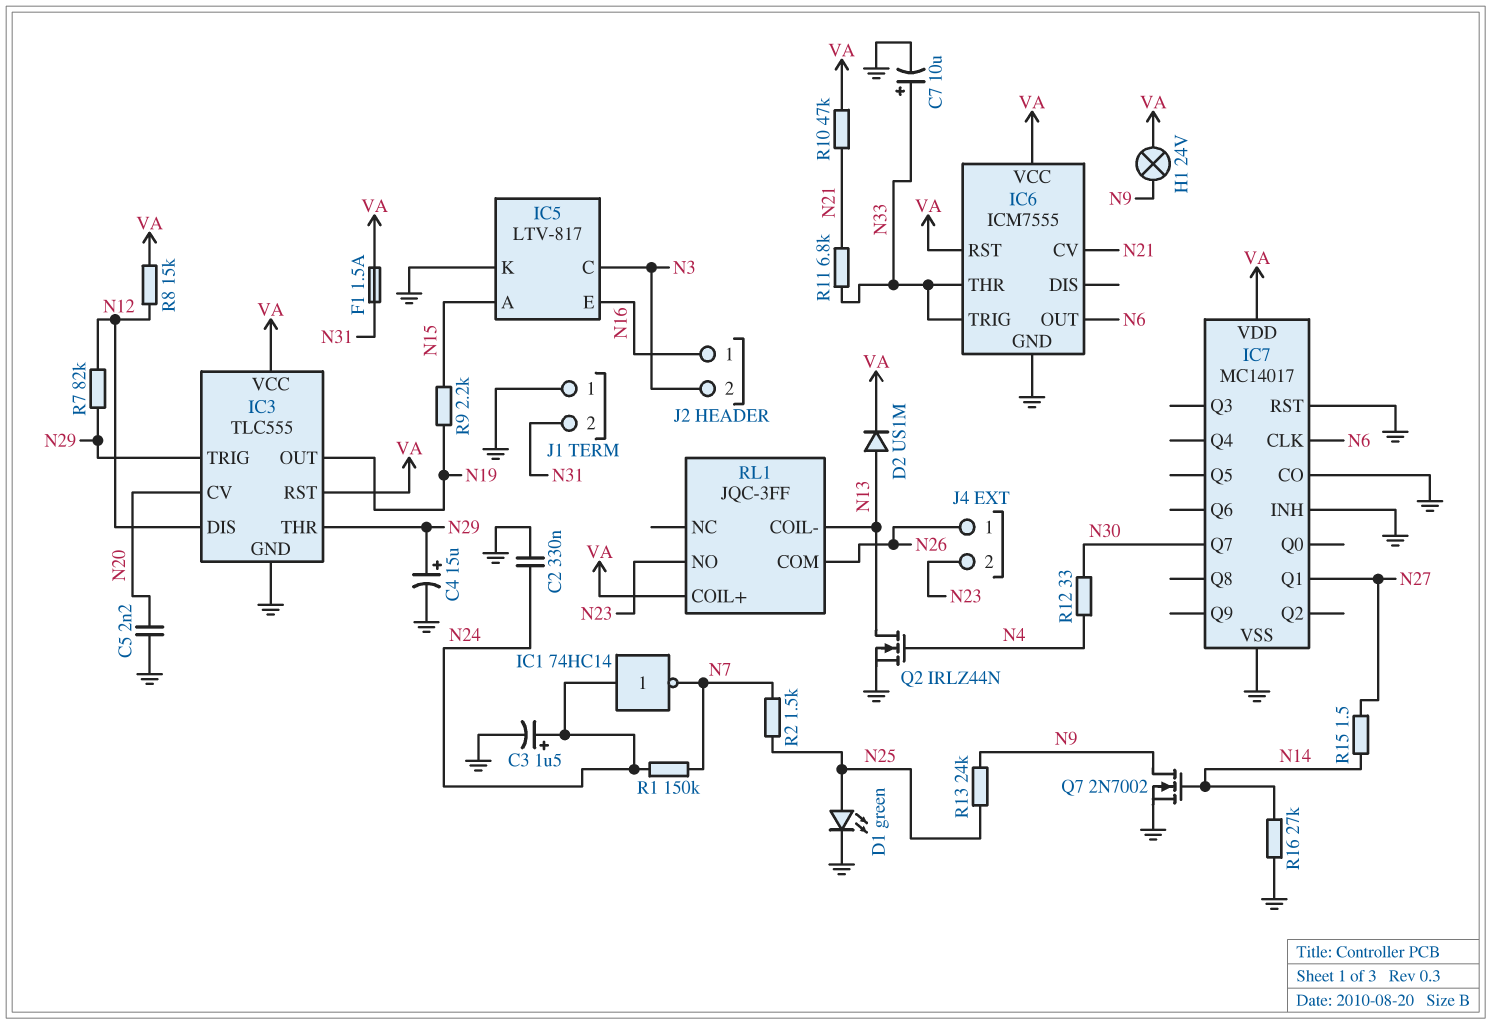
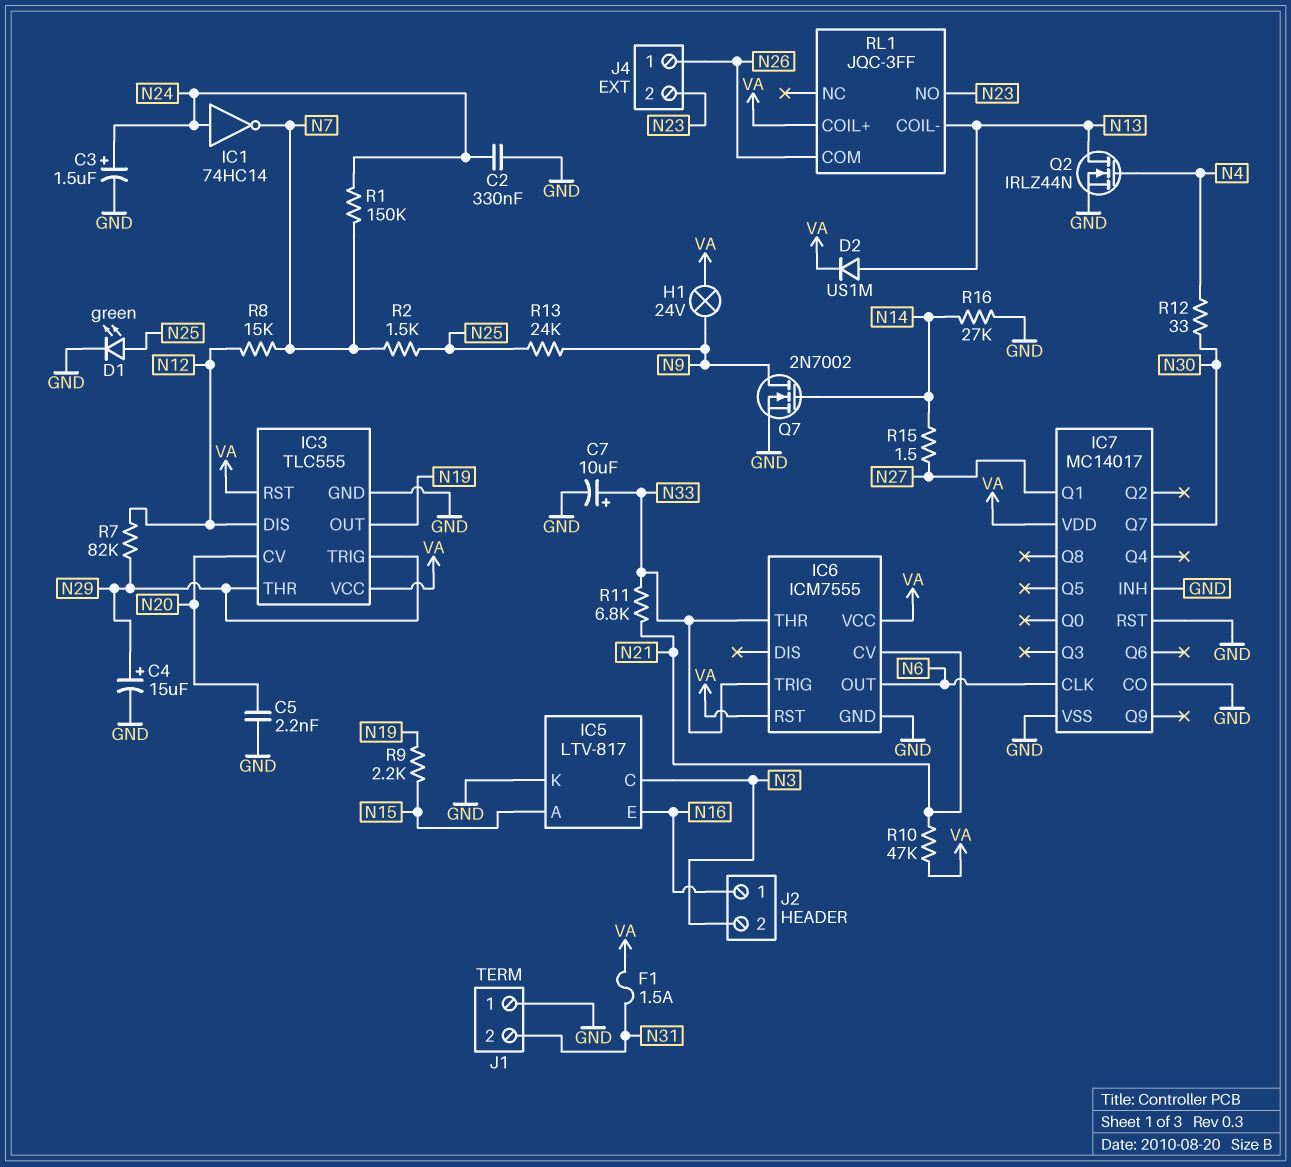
R8: 15k (N12, VA) -> 15k (N7, N12)

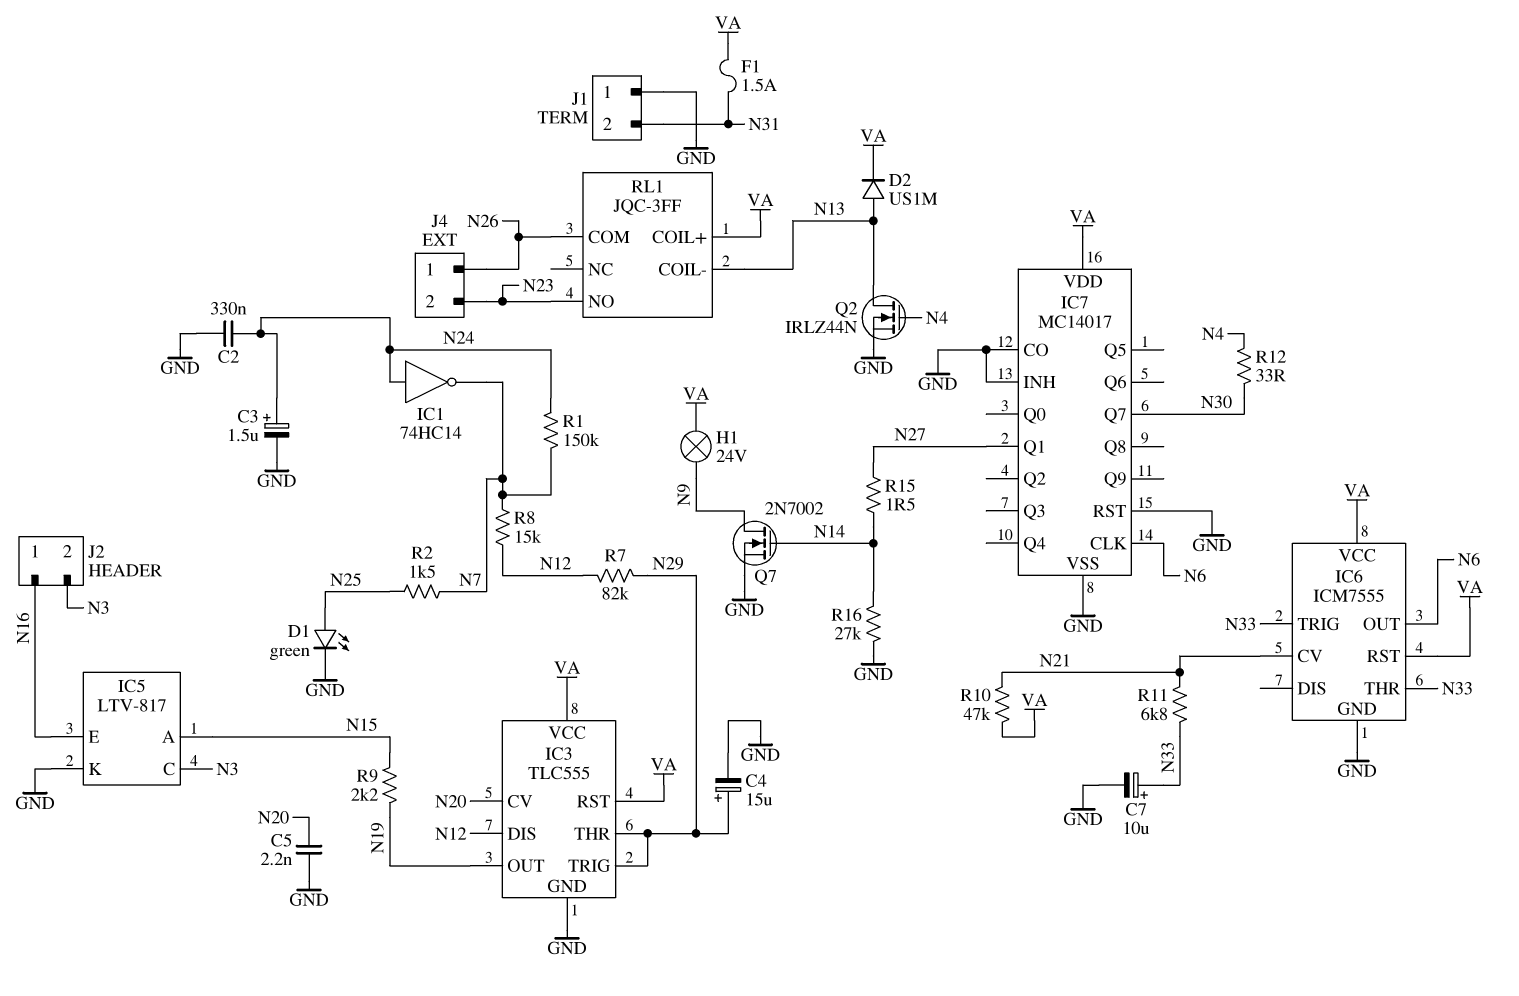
R13: 24k (N9, N25) -> none

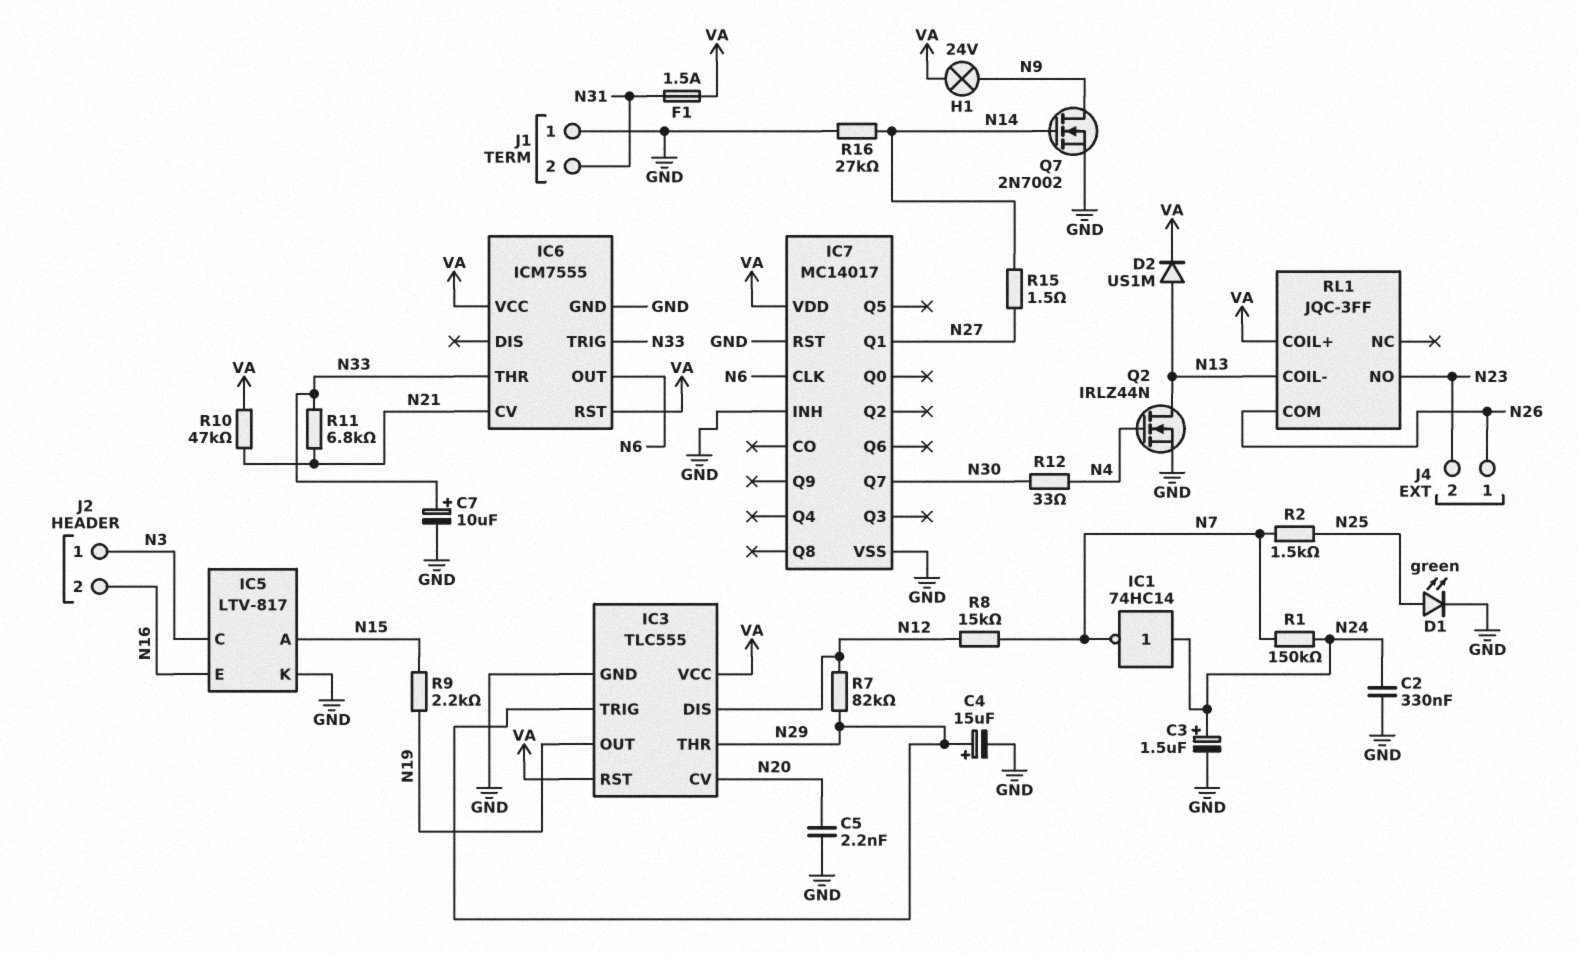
IC7 pin CO: GND -> none
J2 pin 1: N16 -> N3
J2 pin 2: N3 -> N16

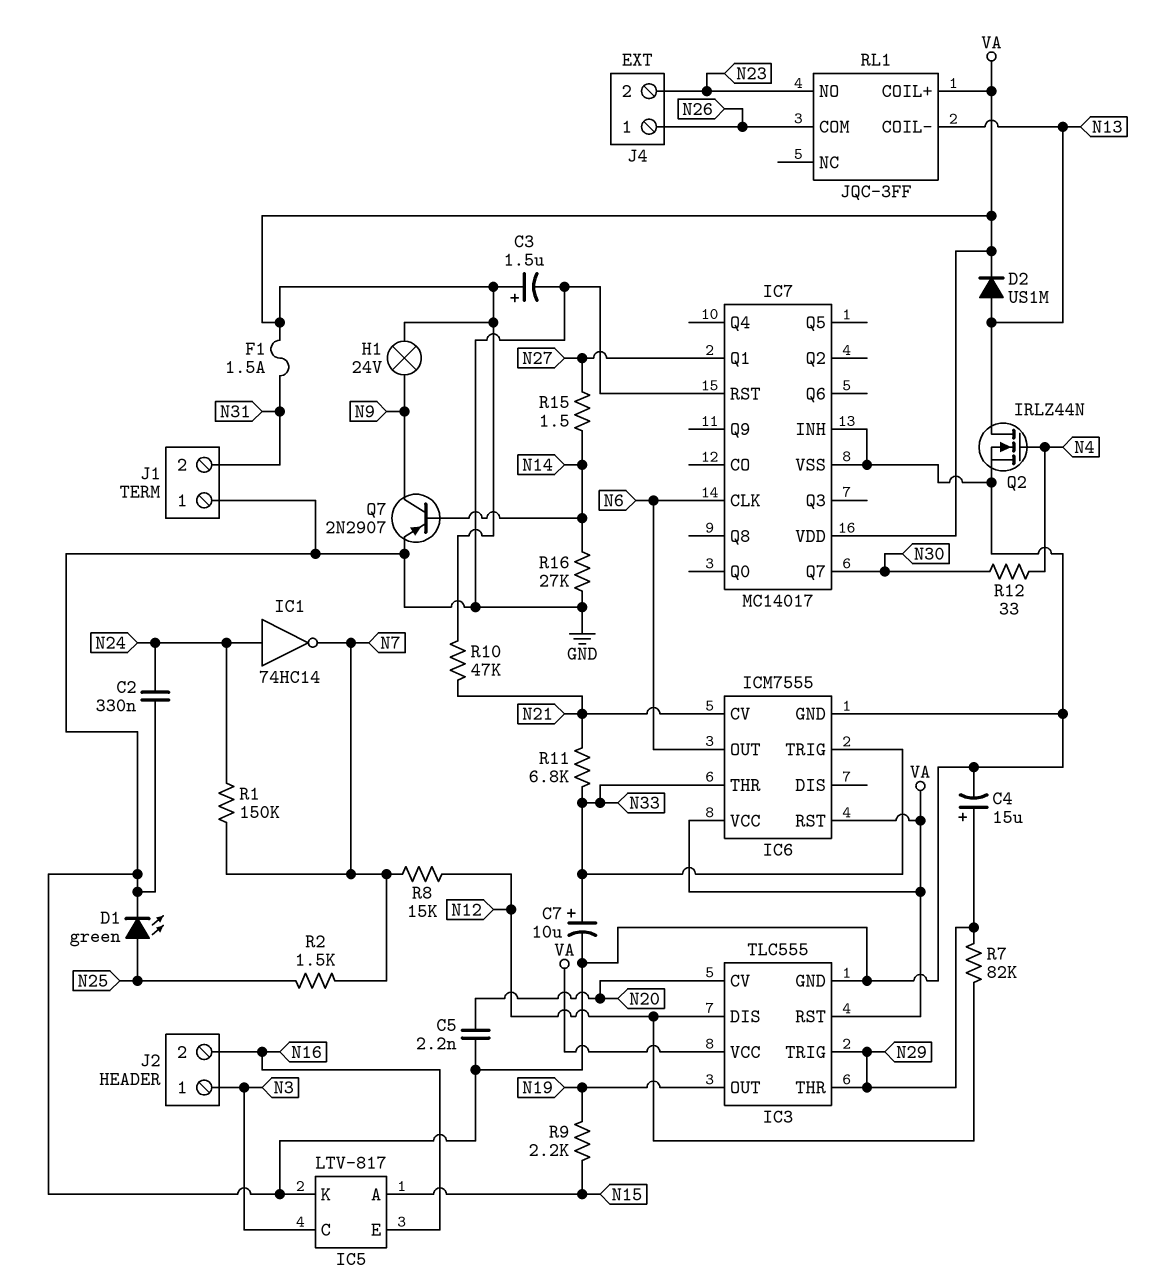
C3: 1.5uF (plus N24, minus GND) -> 1.5uF (plus VA, minus GND)
Q7: NMOS 2N7002 (G N14, D N9, S GND) -> PNP 2N2907 (B N14, C N9, E GND)

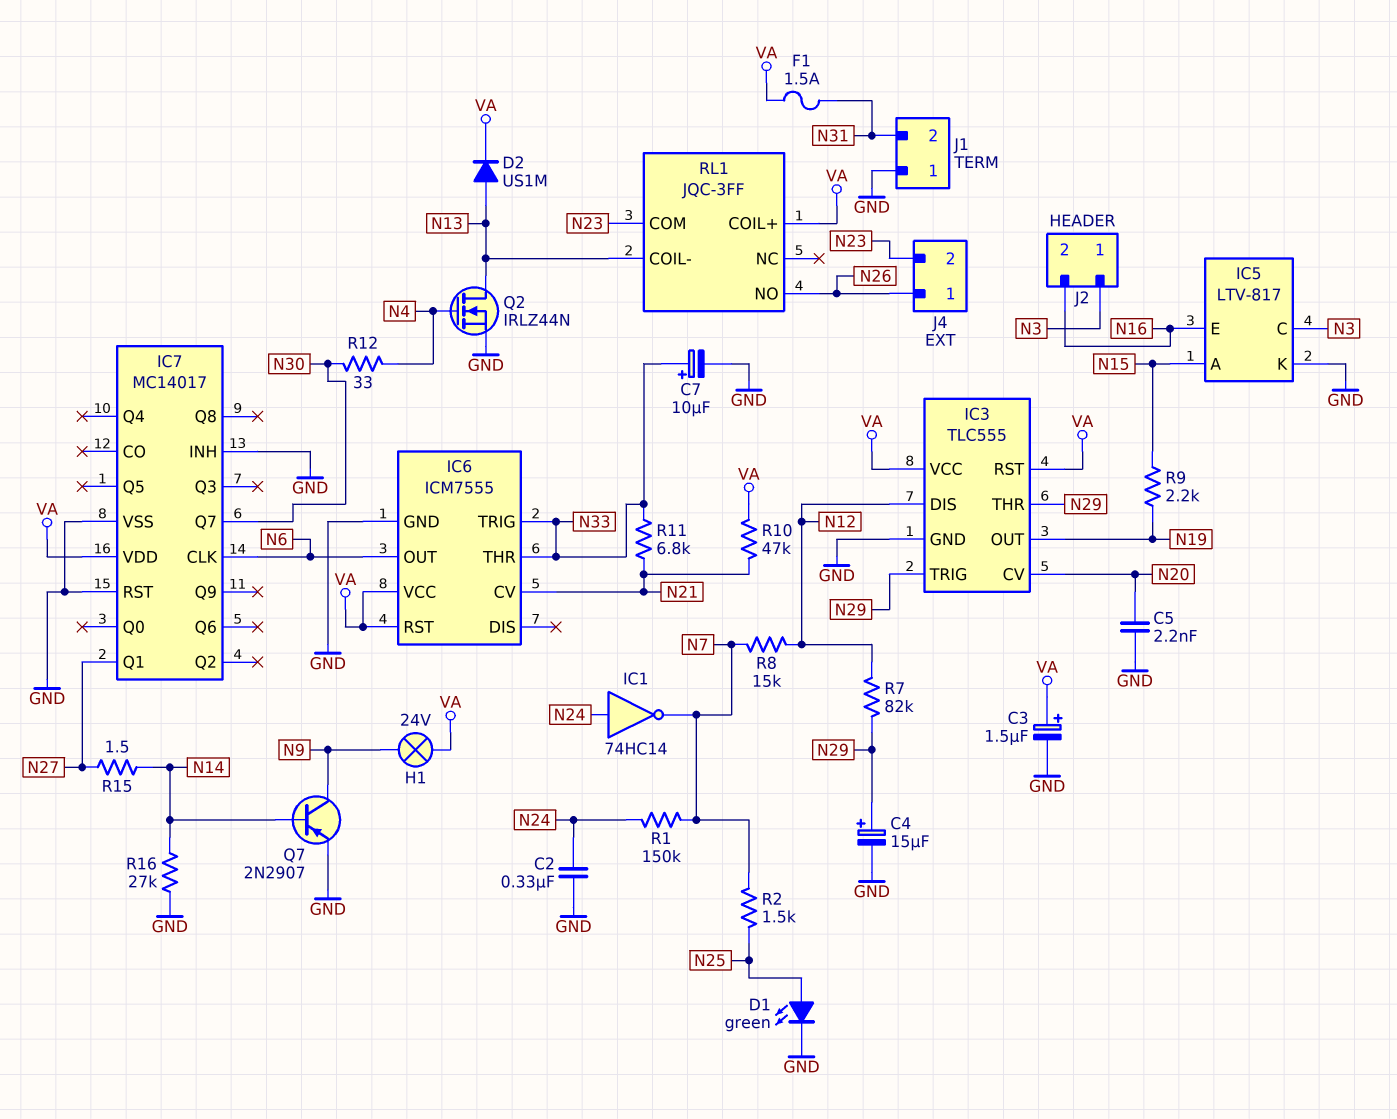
RL1 pin COM: N26 -> N23
RL1 pin NO: N23 -> N26

